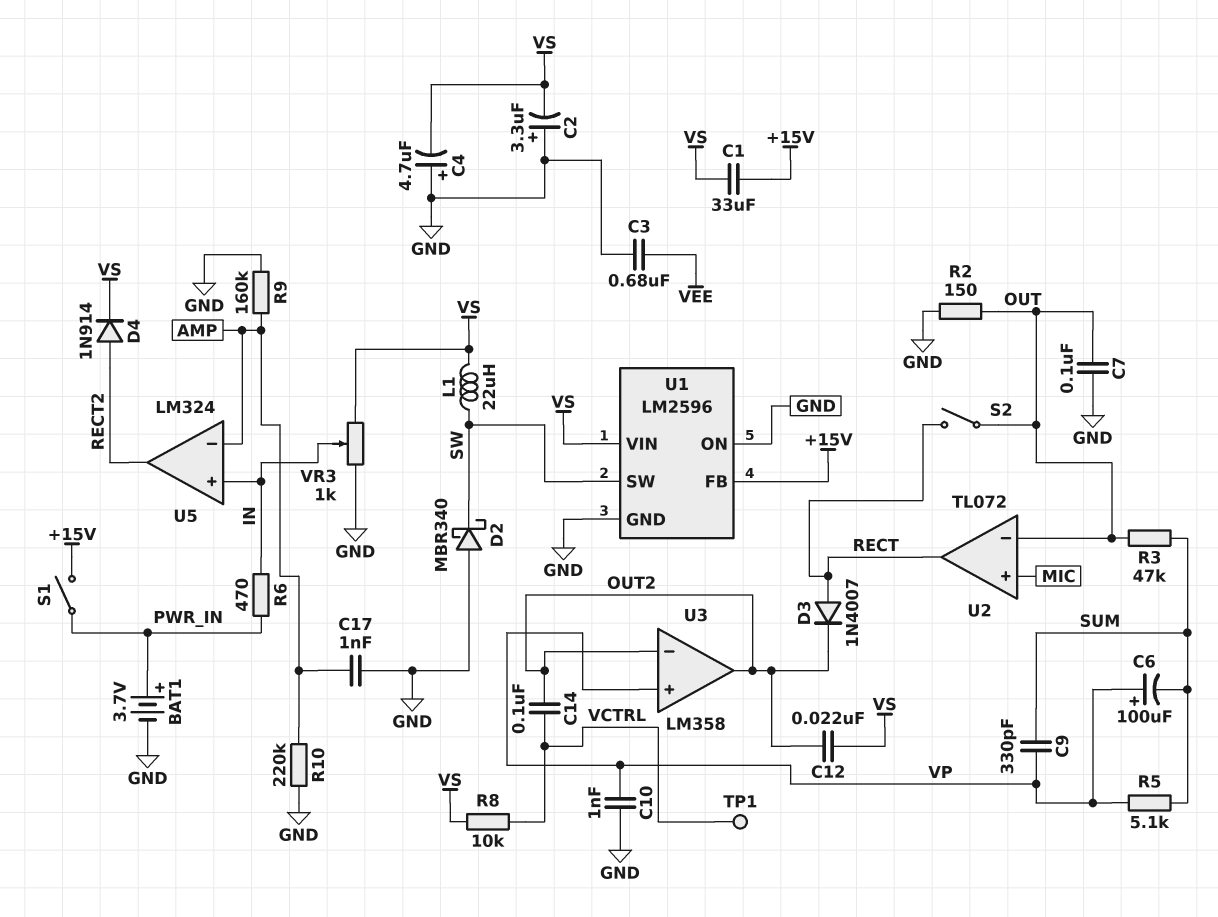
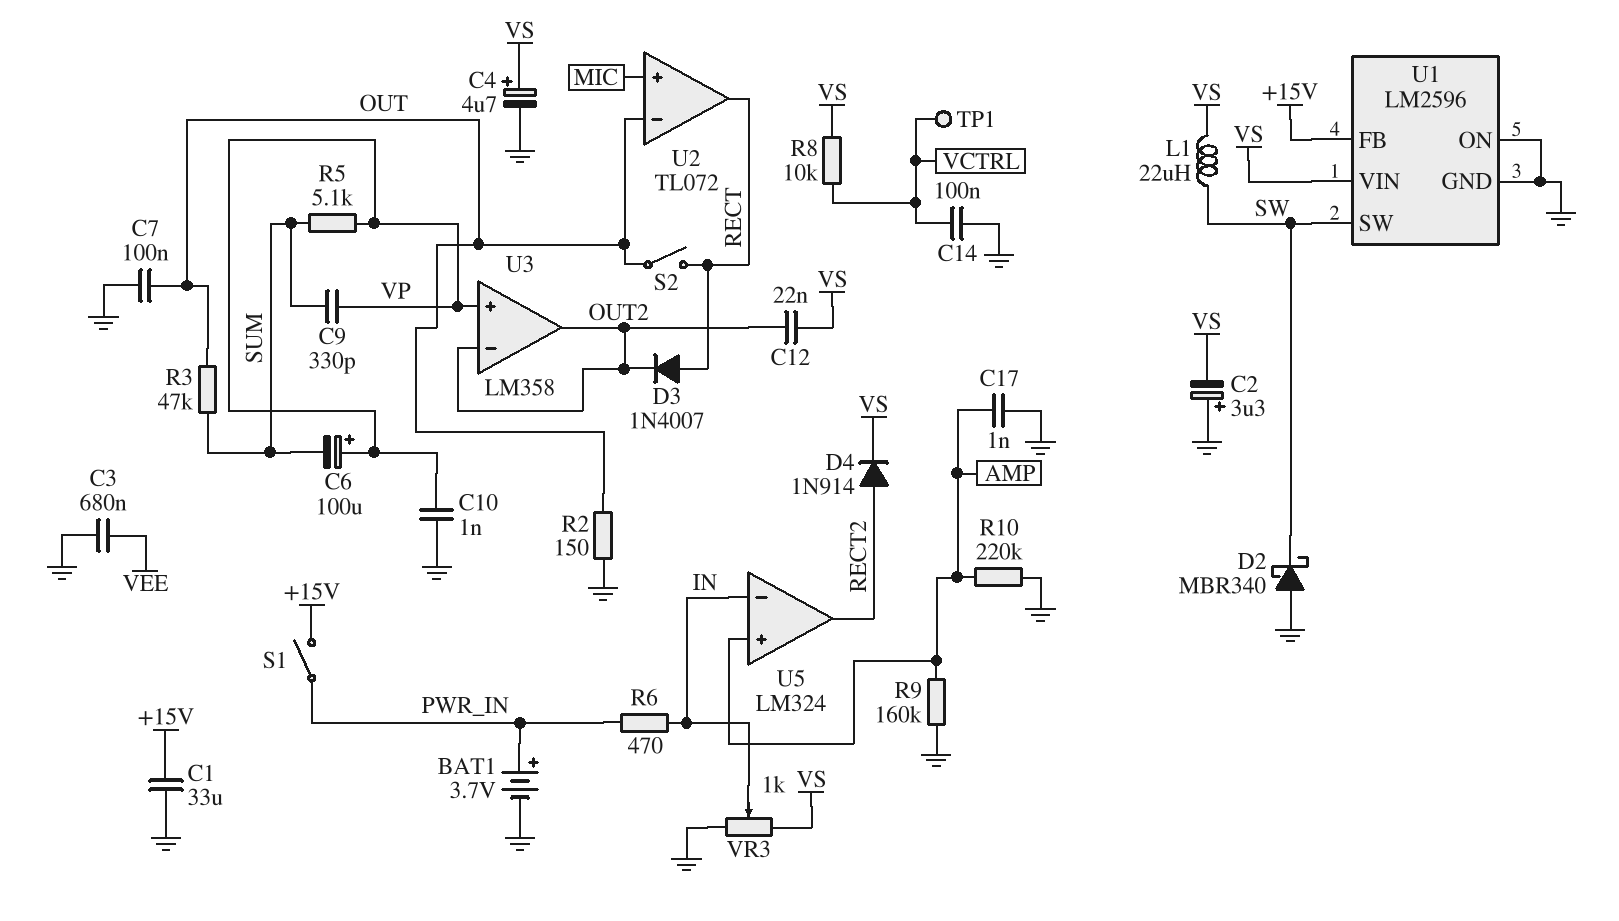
C1: 33uF (+15V, VS) -> 33uF (+15V, GND)
C4: 4.7uF (plus GND, minus VS) -> 4.7uF (plus VS, minus GND)
C14: 100nF (OUT2, VCTRL) -> 100nF (GND, VCTRL)
U5 pin in+: IN -> AMP
U5 pin in-: AMP -> IN

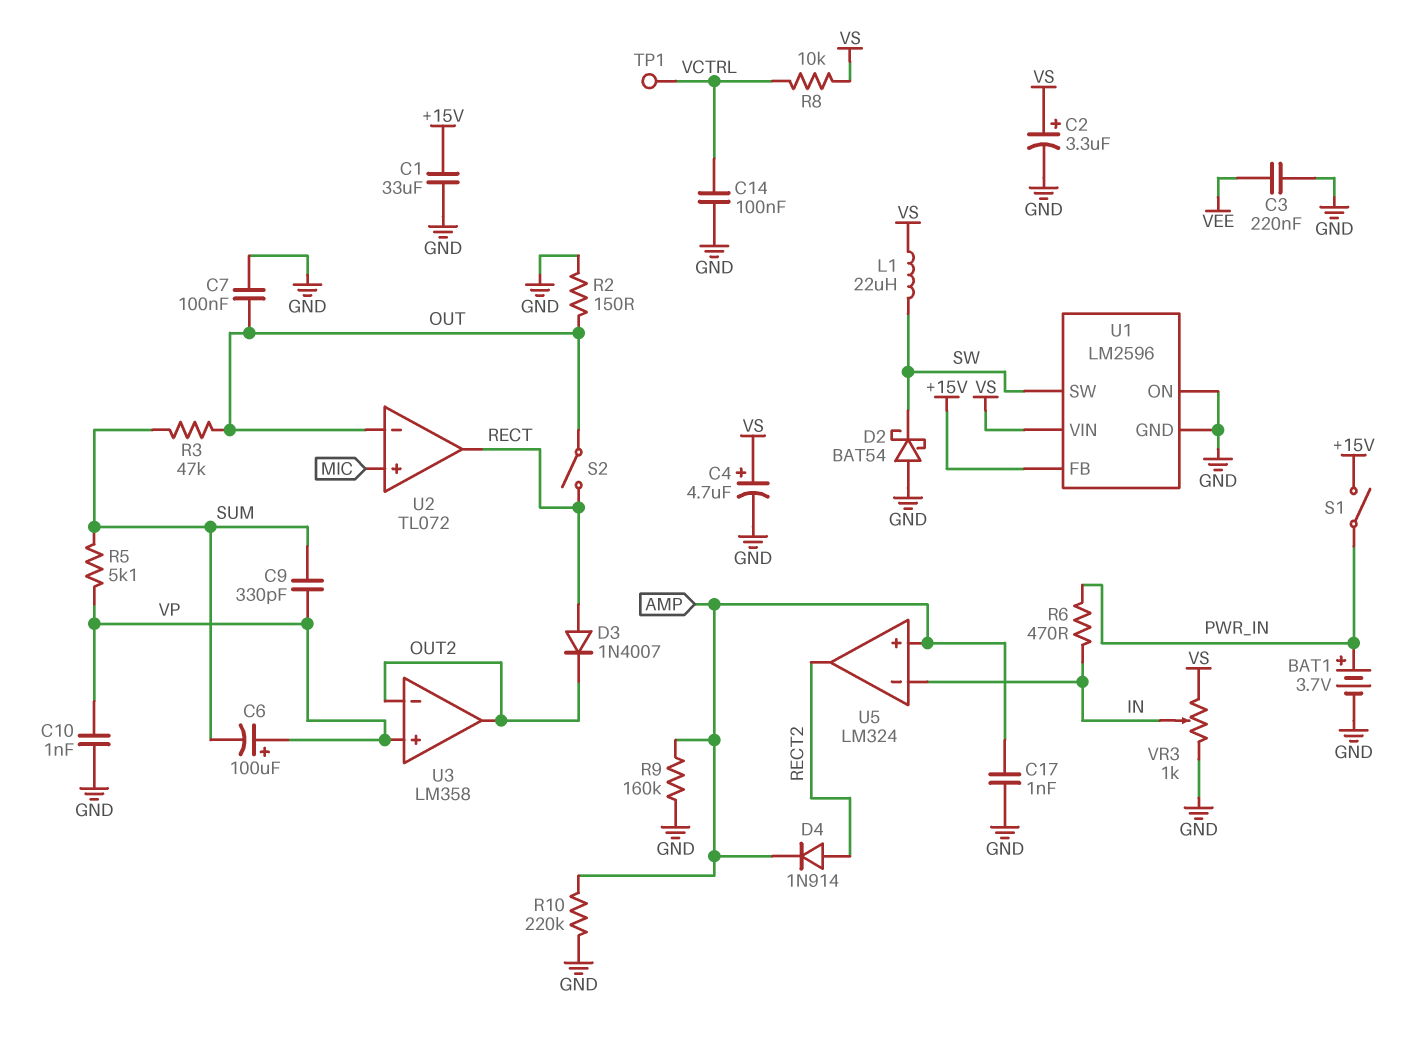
C2: 3.3uF (plus GND, minus VS) -> 3.3uF (plus VS, minus GND)
C3: 680nF (GND, VEE) -> 220nF (GND, VEE)
C12: 22nF (OUT2, VS) -> none
D2: schottky MBR340 (A GND, K SW) -> schottky BAT54 (A GND, K SW)
D4: diode 1N914 (A RECT2, K VS) -> diode 1N914 (A RECT2, K AMP)

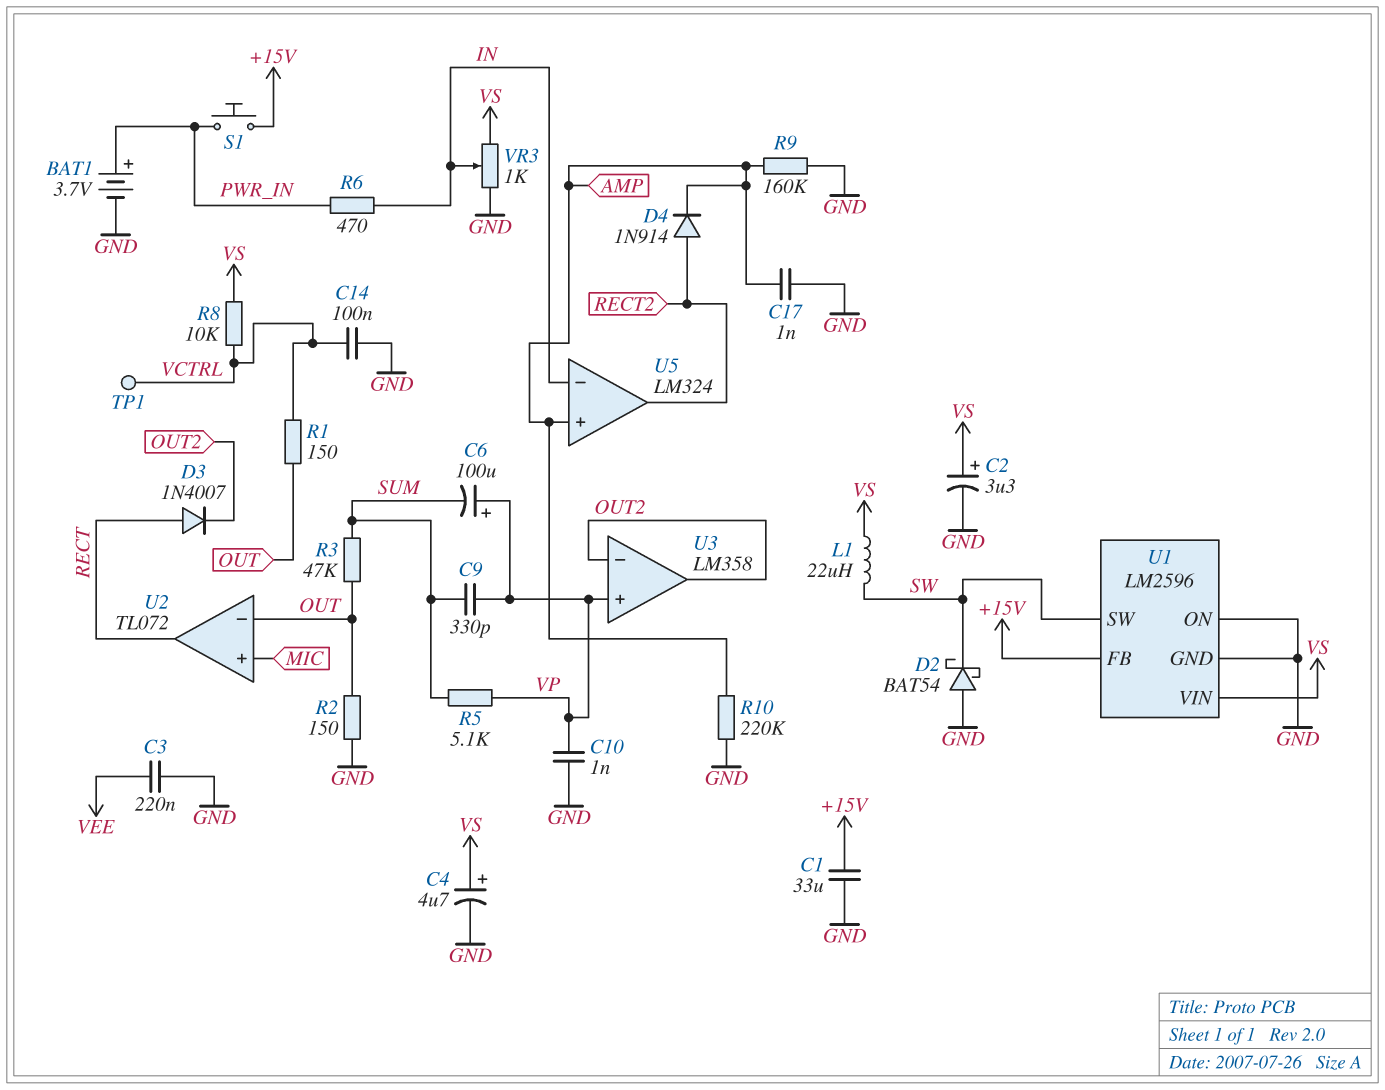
C7: 100nF (GND, OUT) -> none
R1: none -> 150 (OUT, VCTRL)
S1: switch (+15V, PWR_IN) -> button (+15V, PWR_IN)
S2: switch (OUT, RECT) -> none

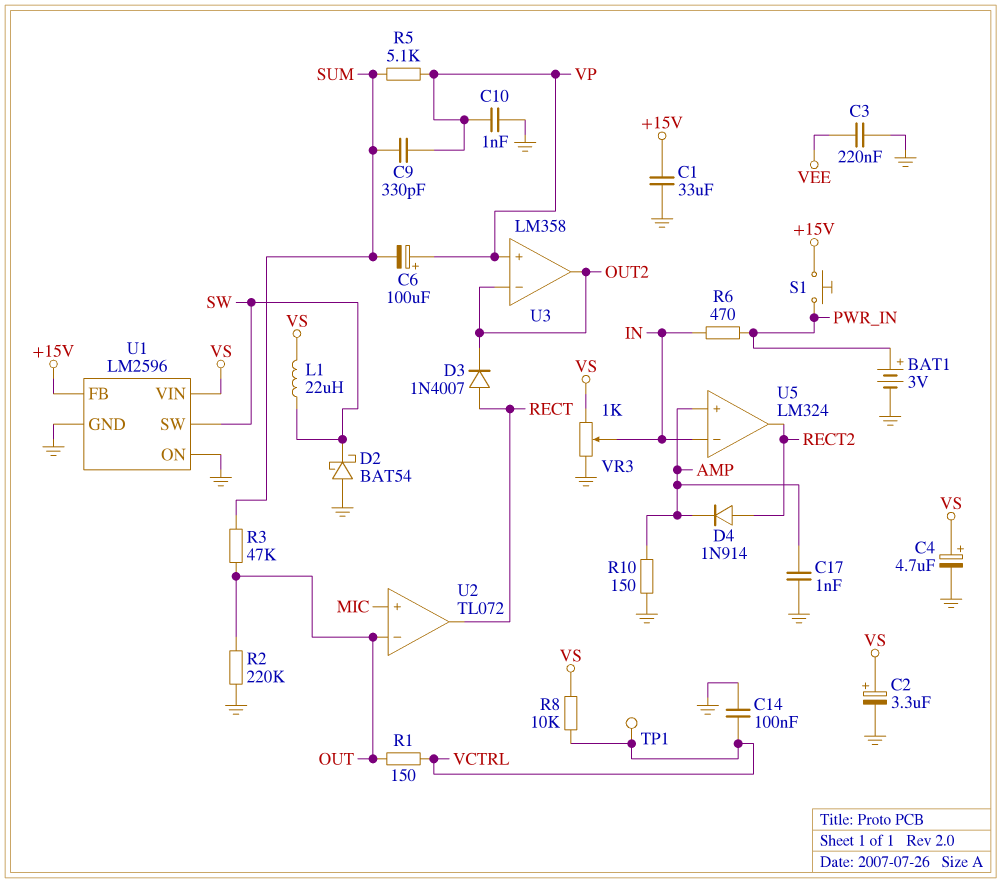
BAT1: 3.7V (plus PWR_IN, minus GND) -> 3V (plus PWR_IN, minus GND)
R2: 150 (GND, OUT) -> 220k (GND, OUT)
R9: 160k (AMP, GND) -> none
R10: 220k (AMP, GND) -> 150 (AMP, GND)

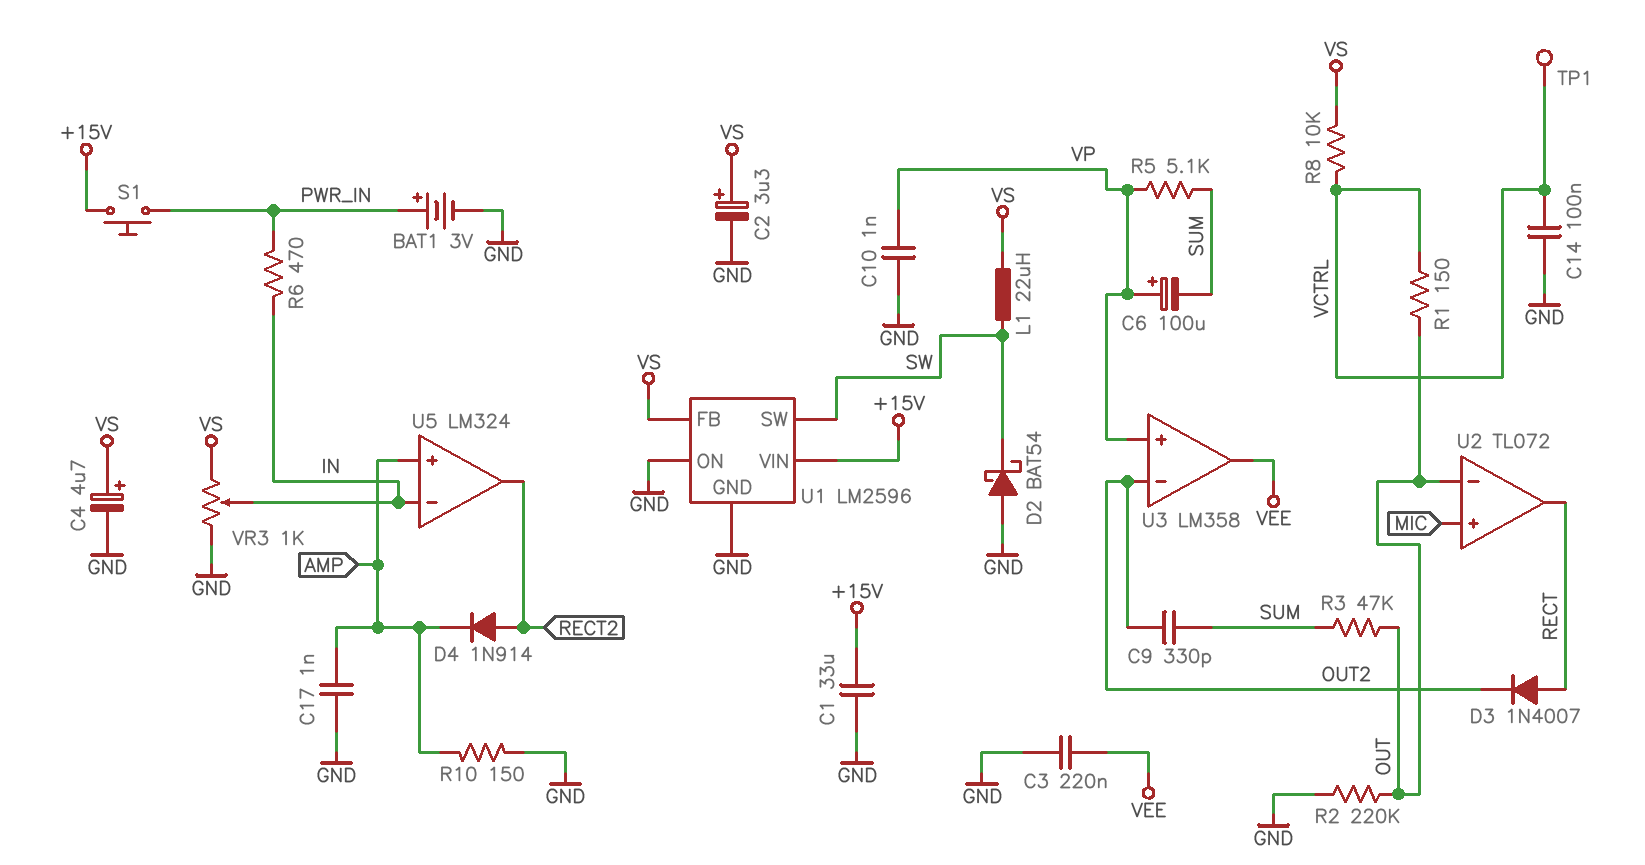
C9: 330pF (SUM, VP) -> 330pF (OUT2, SUM)
U1 pin FB: +15V -> VS
U1 pin VIN: VS -> +15V
U3 pin out: OUT2 -> VEE

